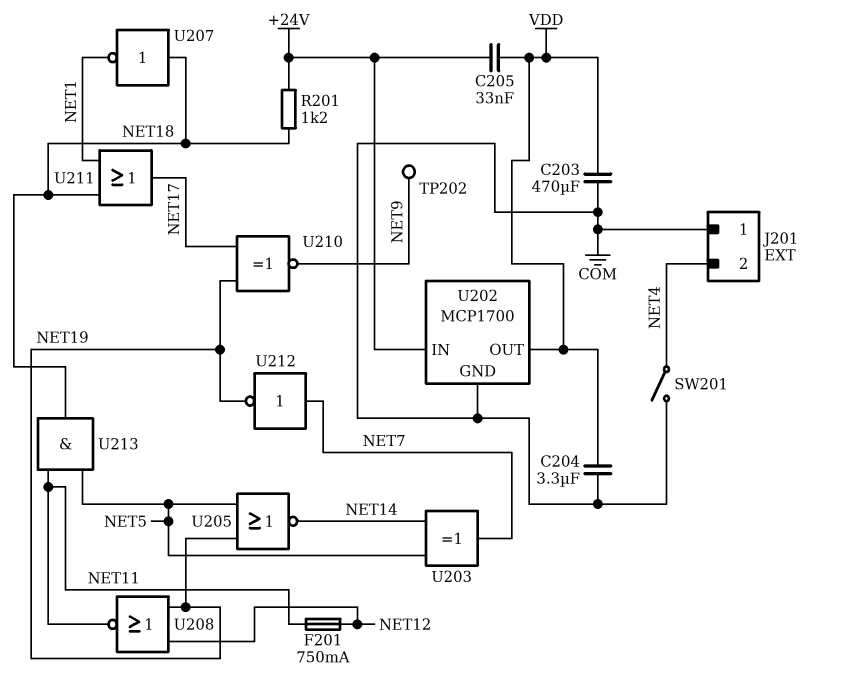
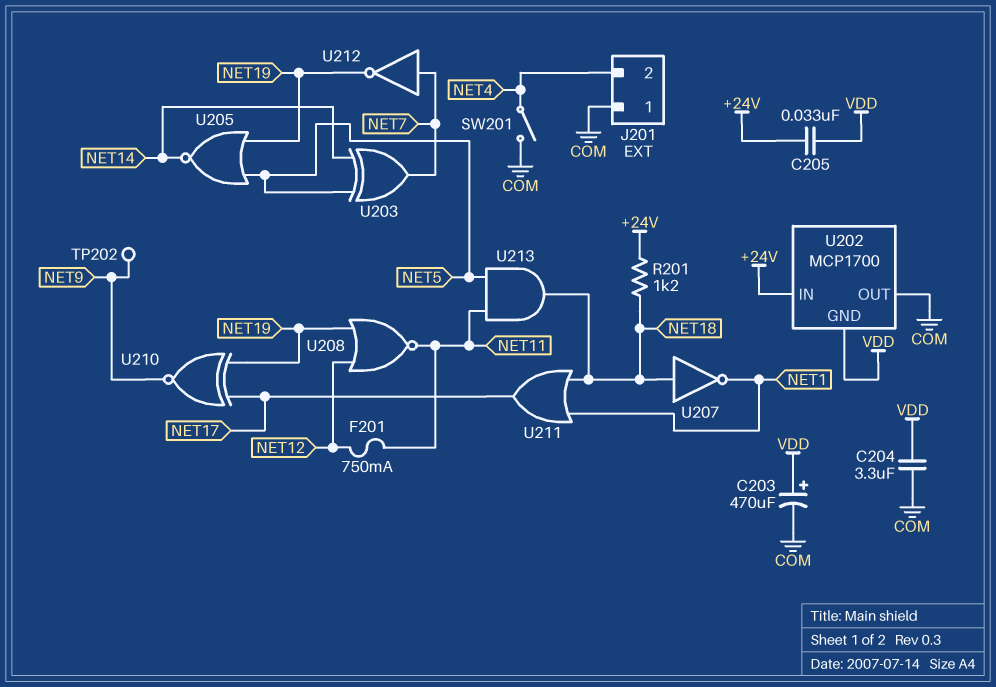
C203: 470uF (COM, VDD) -> 470uF (plus VDD, minus COM)
U202 pin GND: COM -> VDD
U202 pin OUT: VDD -> COM

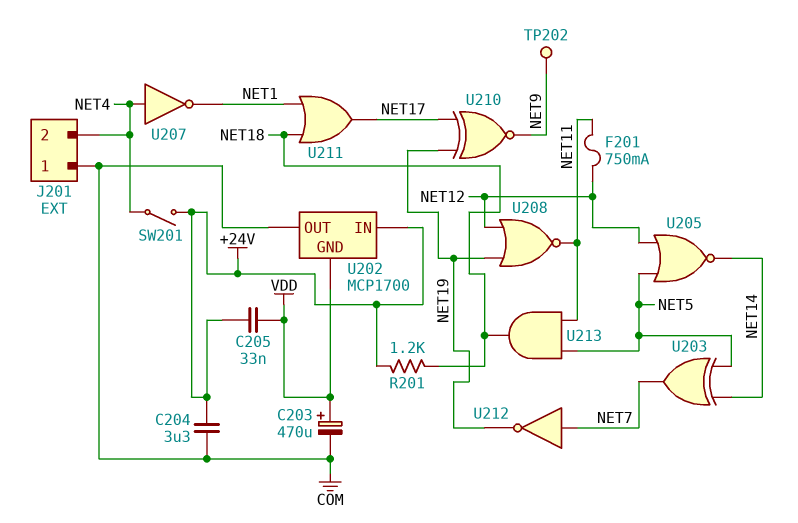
C204: 3.3uF (COM, VDD) -> 3.3uF (+24V, COM)
SW201: switch (COM, NET4) -> switch (+24V, NET4)
U205: NOR (in NET5, in NET19, out NET14) -> NOR (in NET5, in NET12, out NET14)
U207: NOT (in NET18, out NET1) -> NOT (in NET4, out NET1)

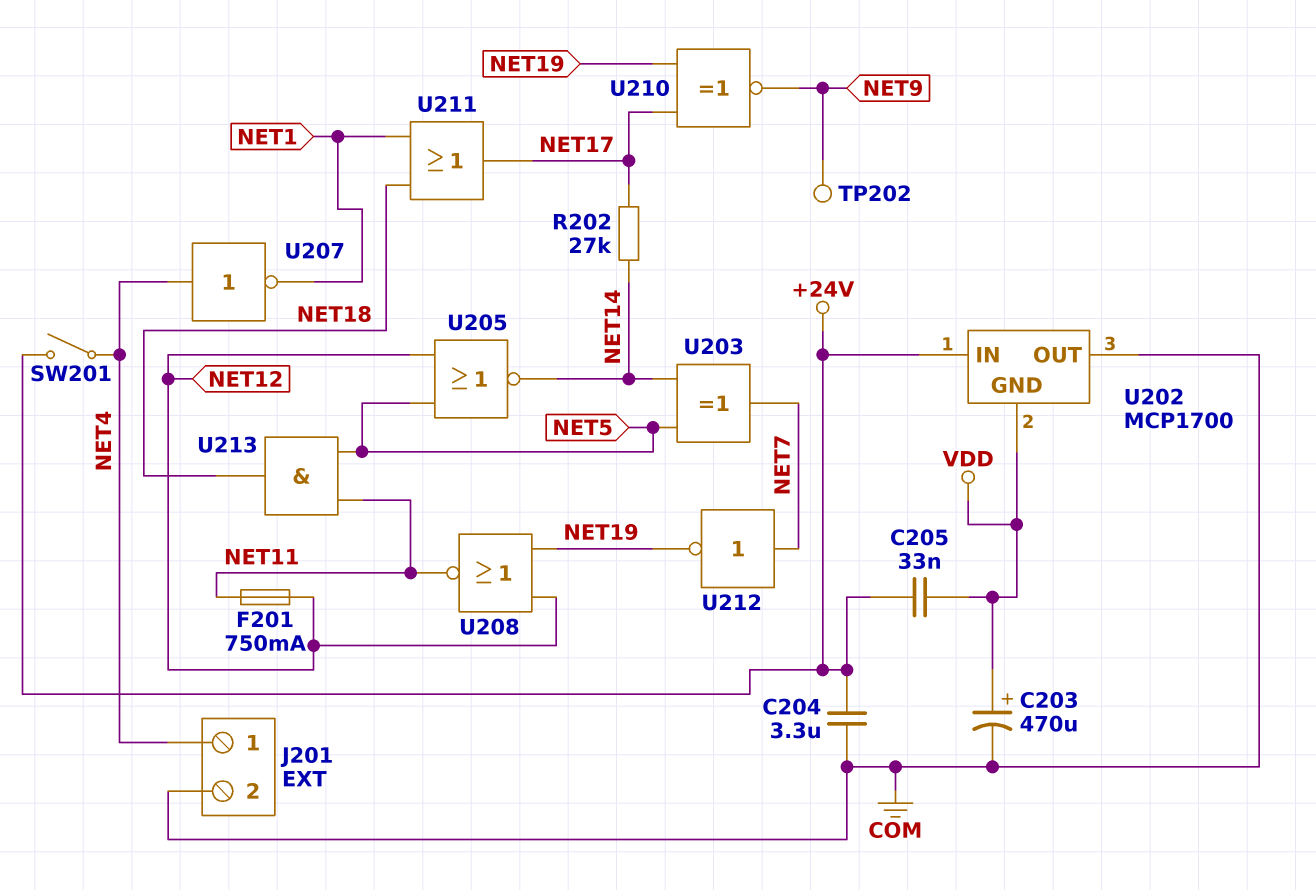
J201 pin 1: COM -> NET4
J201 pin 2: NET4 -> COM
R201: 1.2k (+24V, NET18) -> none
R202: none -> 27k (NET14, NET17)

